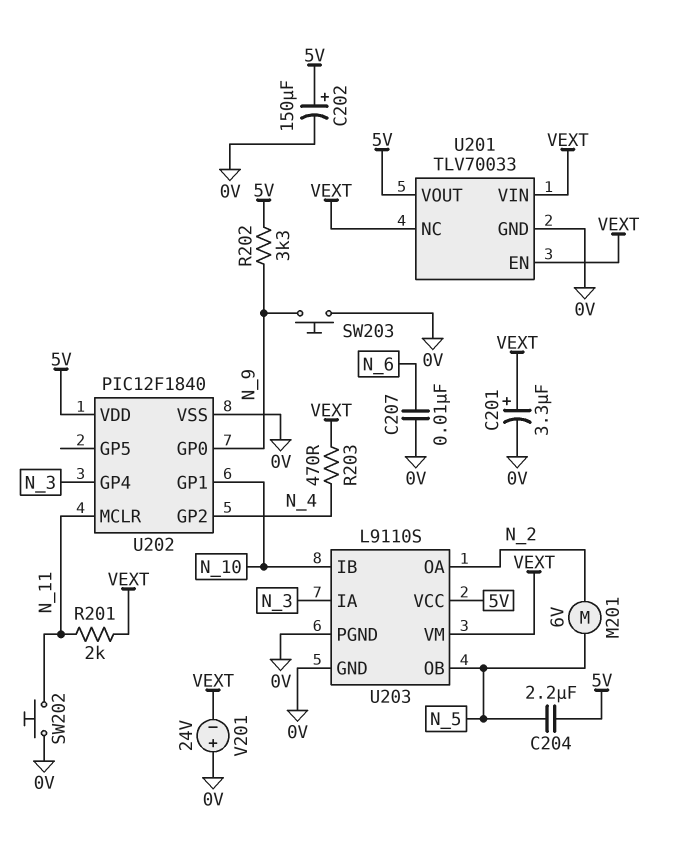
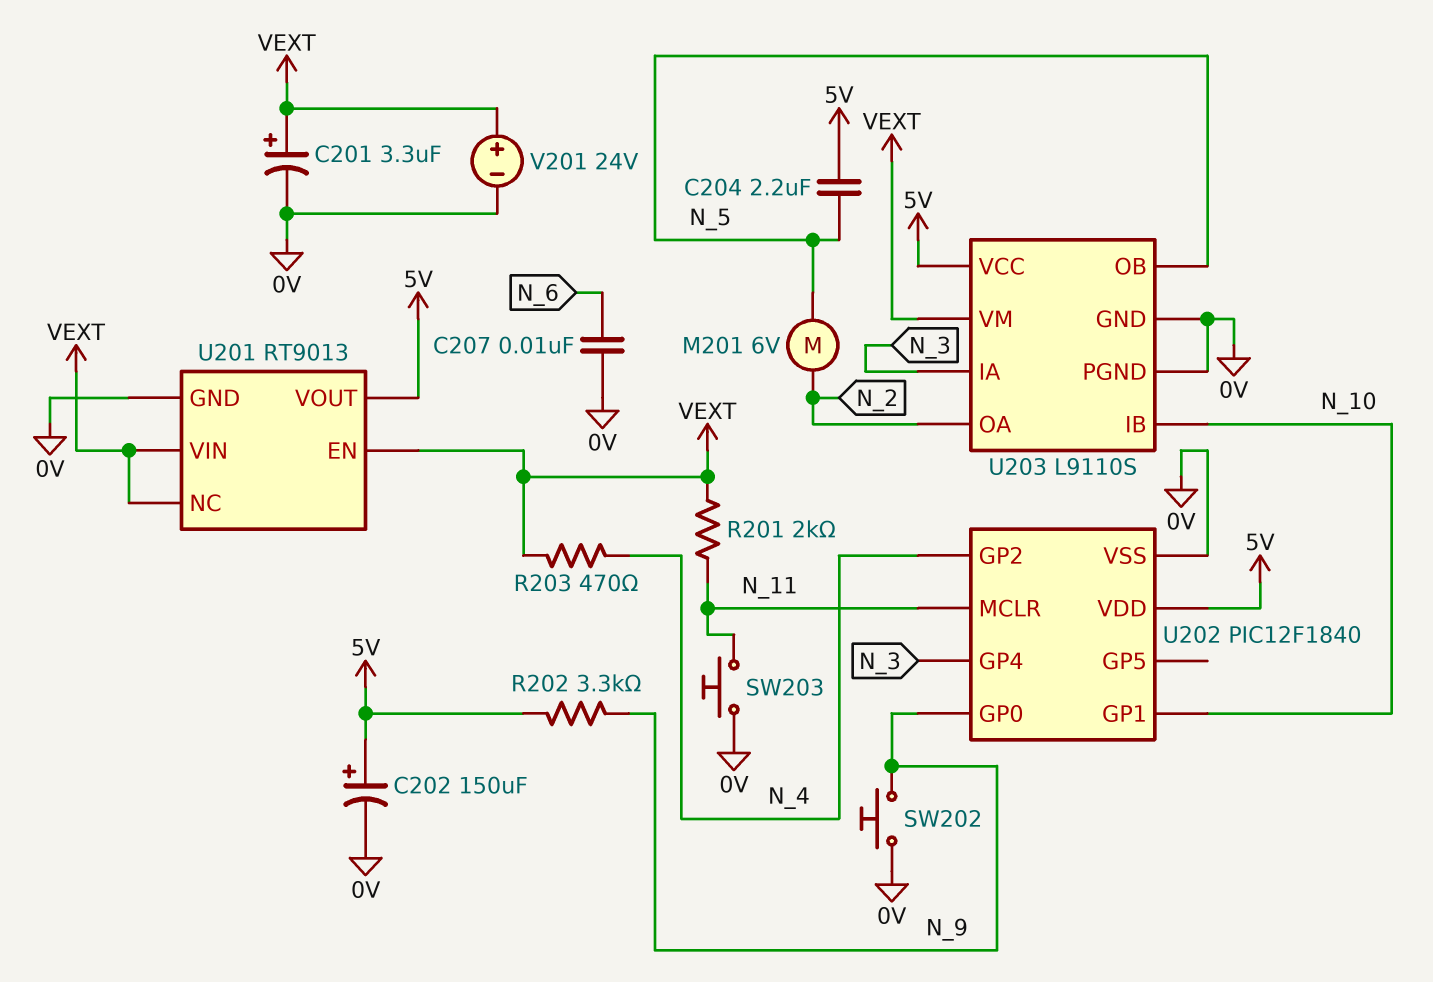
SW202: button (0V, N_11) -> button (0V, N_9)
SW203: button (0V, N_9) -> button (0V, N_11)
U201: TLV70033 -> RT9013
V201: 24V (plus 0V, minus VEXT) -> 24V (plus VEXT, minus 0V)

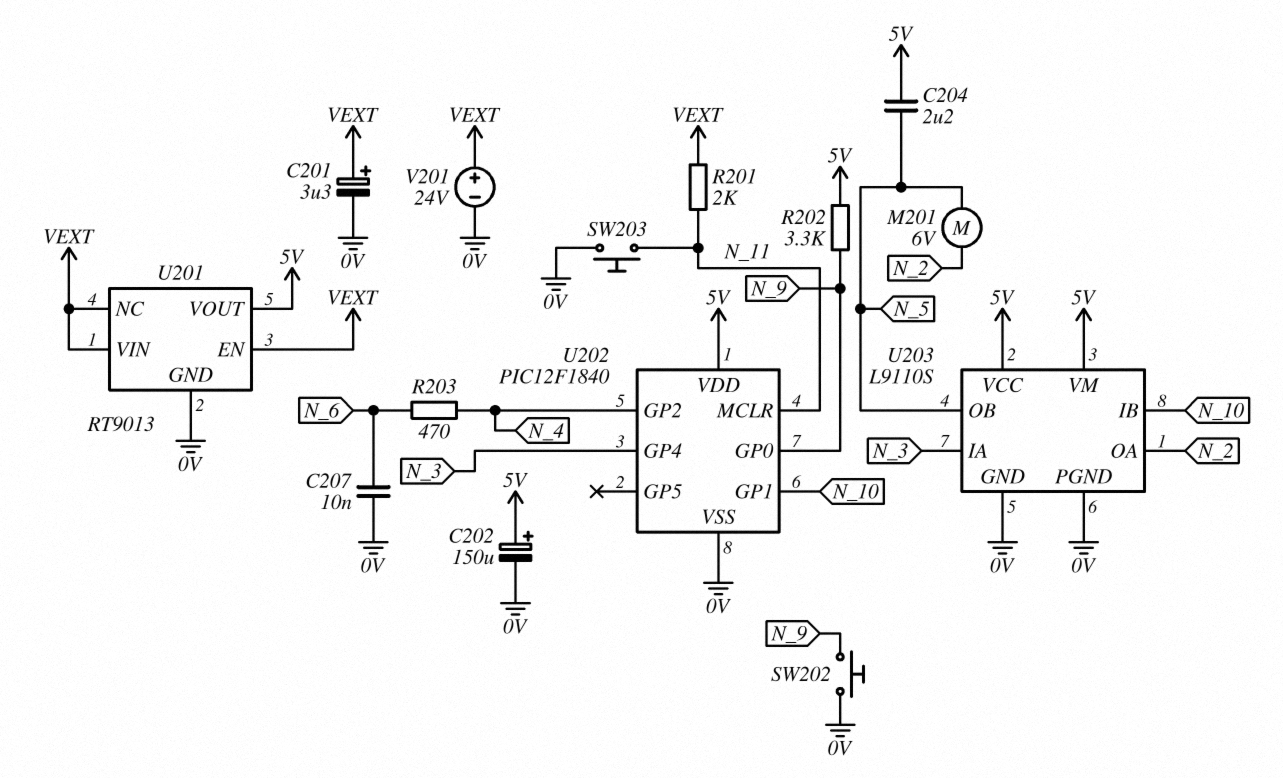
R203: 470 (N_4, VEXT) -> 470 (N_4, N_6)
U203 pin VM: VEXT -> 5V

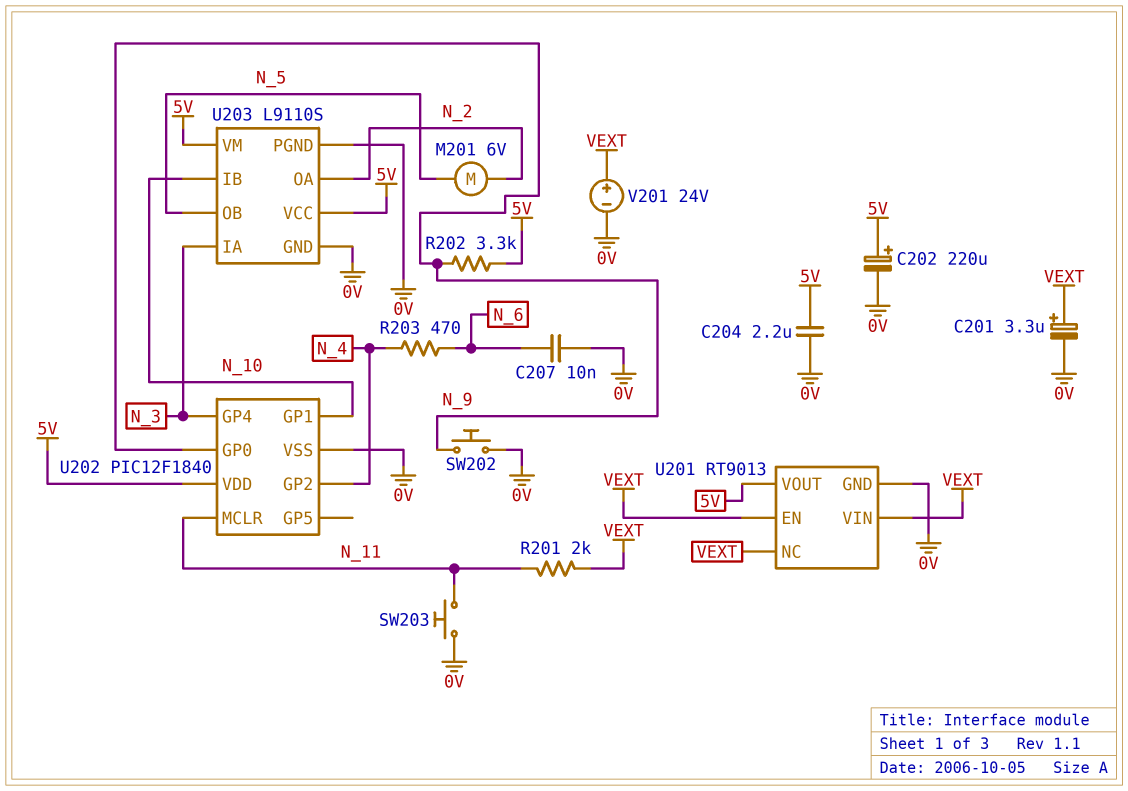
C202: 150uF (plus 5V, minus 0V) -> 220uF (plus 5V, minus 0V)
C204: 2.2uF (5V, N_5) -> 2.2uF (0V, 5V)

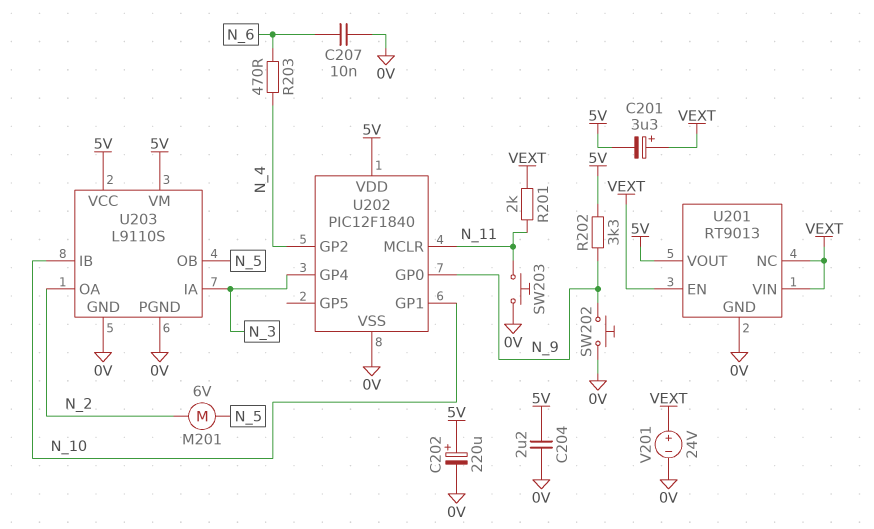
C201: 3.3uF (plus VEXT, minus 0V) -> 3.3uF (plus VEXT, minus 5V)

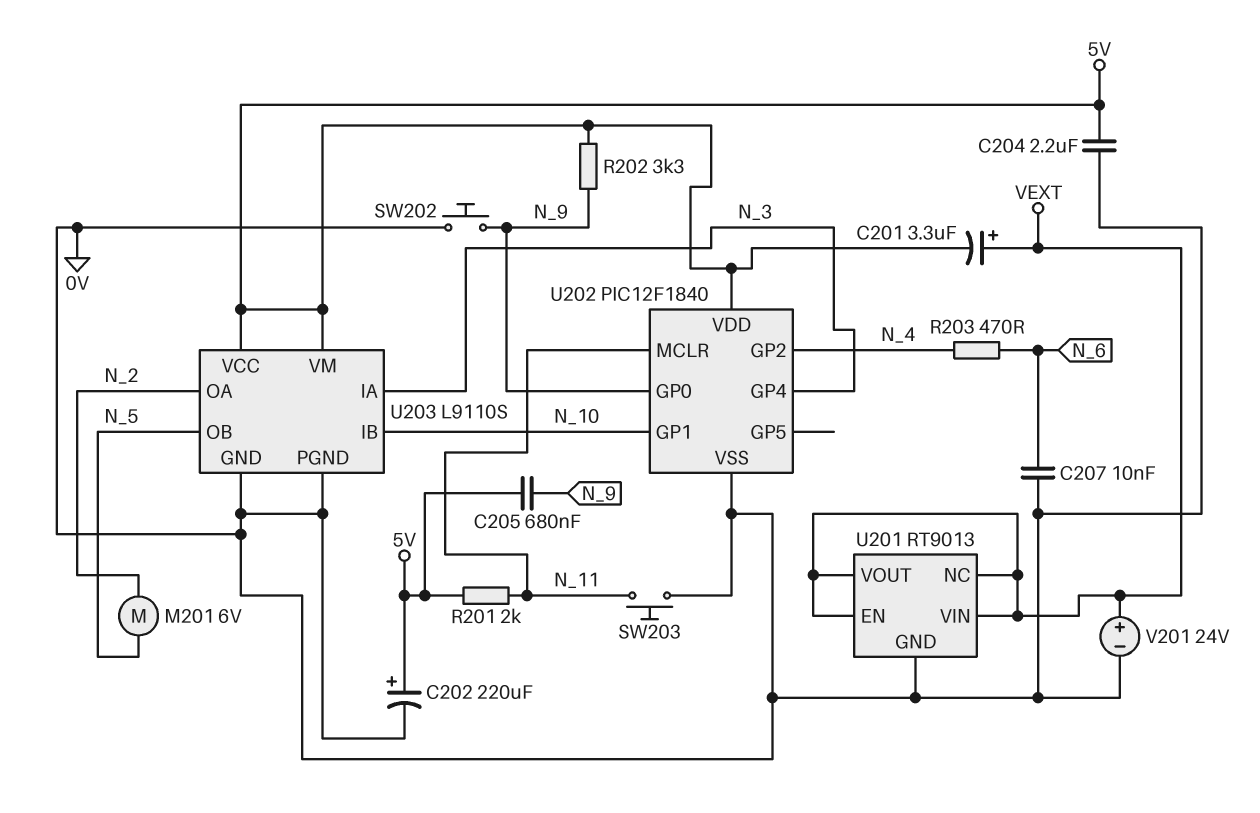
C205: none -> 680nF (5V, N_9)
R201: 2k (N_11, VEXT) -> 2k (5V, N_11)
U201 pin VOUT: 5V -> VEXT

